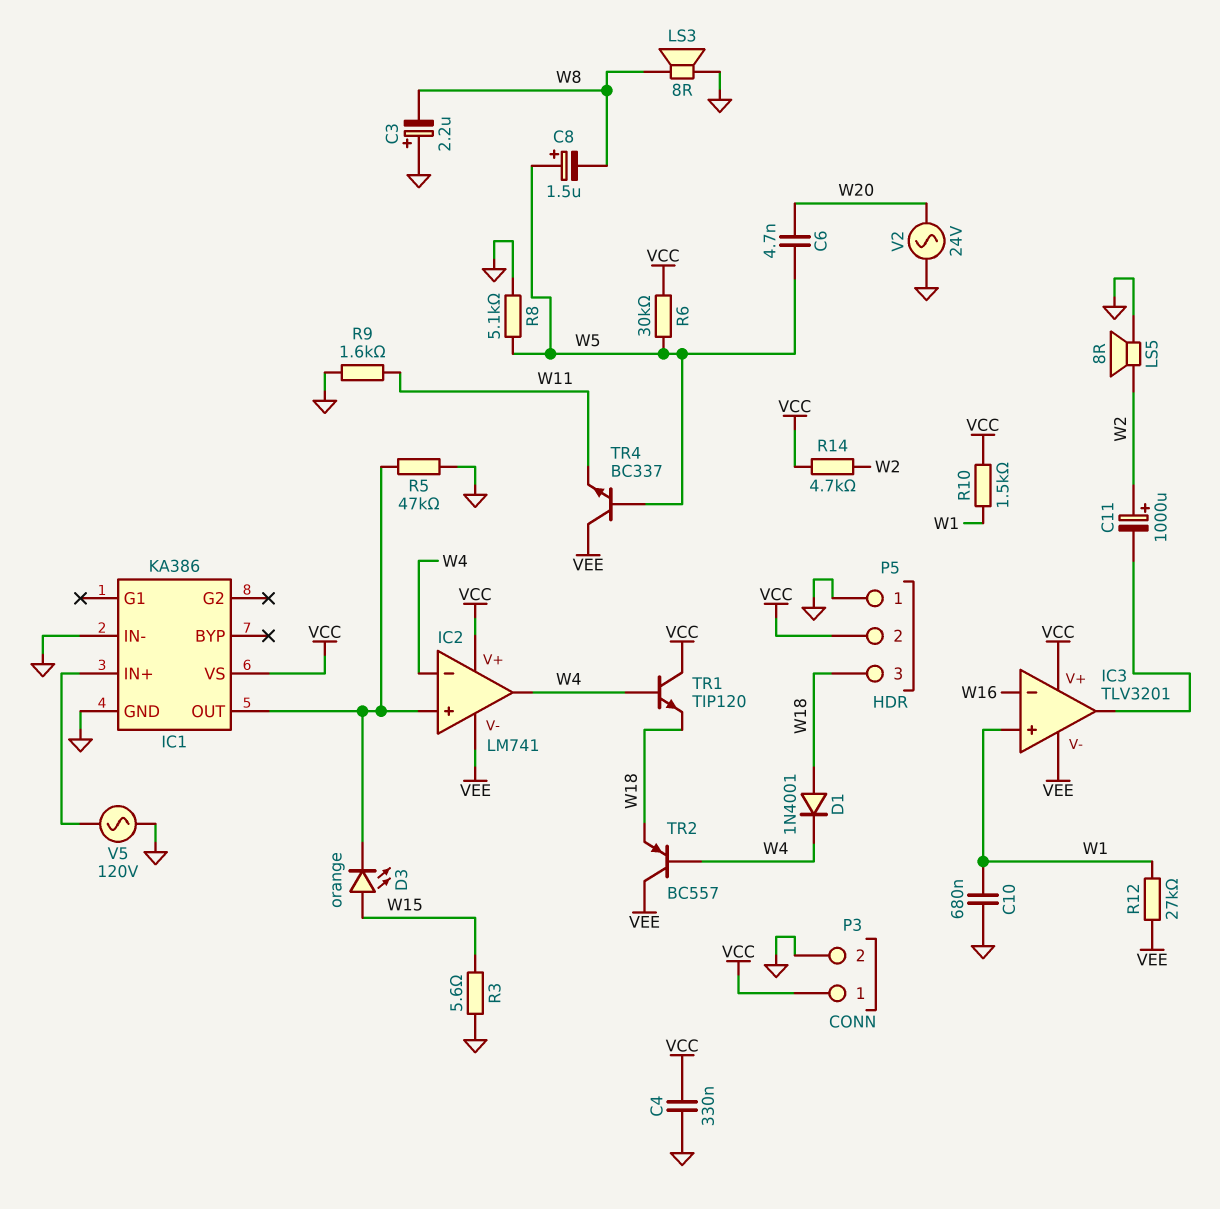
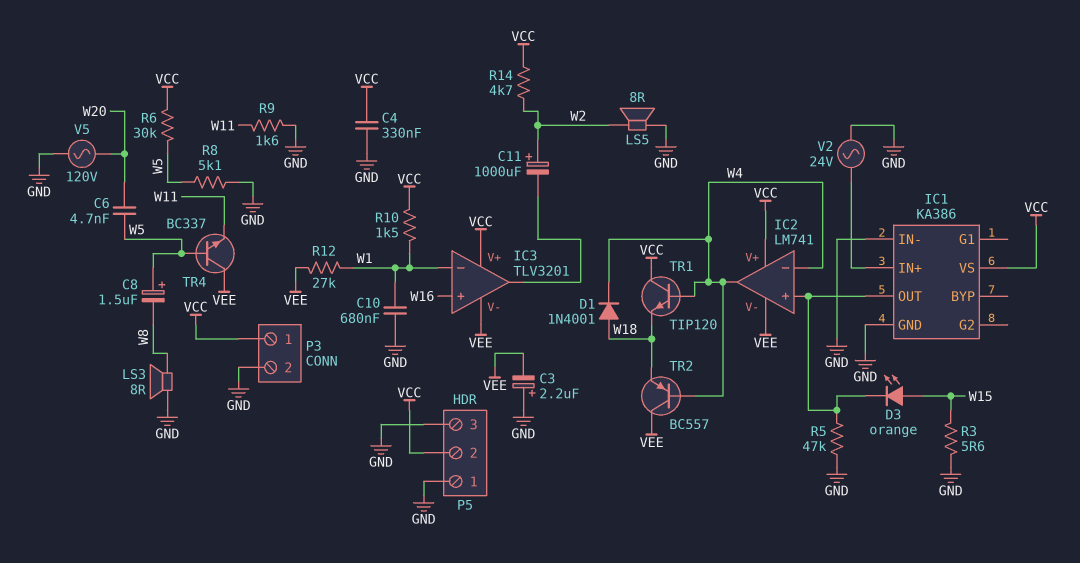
C3: 2.2uF (plus GND, minus W8) -> 2.2uF (plus GND, minus VEE)
IC3 pin in+: W1 -> W16
IC3 pin in-: W16 -> W1
P5 pin 3: W18 -> GND
V2: AC 24V (GND, W20) -> AC 24V (GND, IC1/IN+)
V5: AC 120V (GND, IC1/IN+) -> AC 120V (GND, W20)

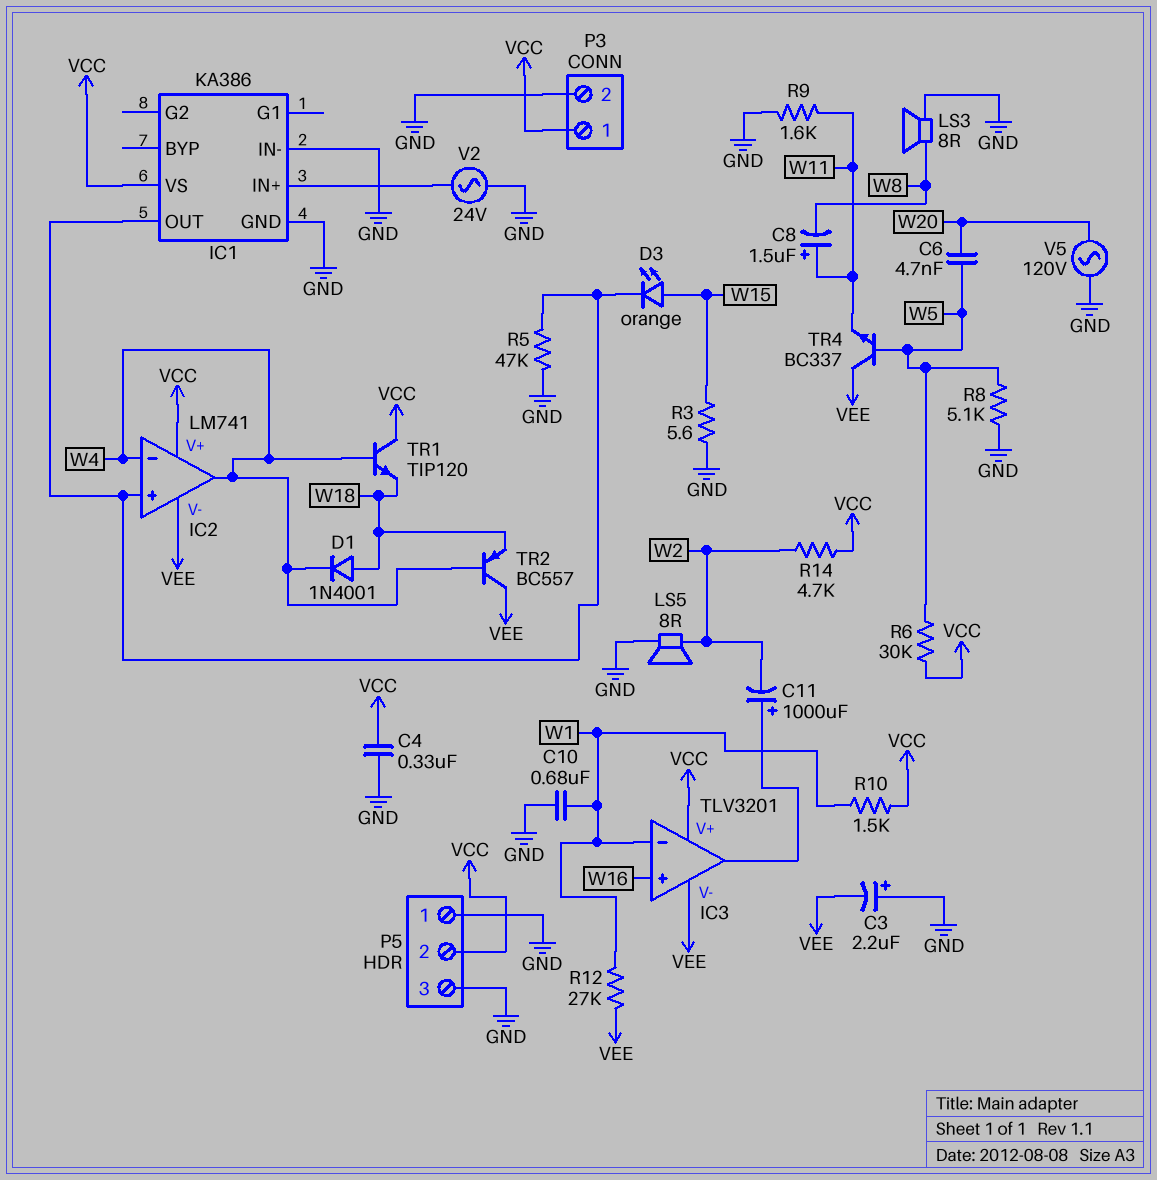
C8: 1.5uF (plus W5, minus W8) -> 1.5uF (plus W11, minus W8)
C11: 1000uF (plus W2, minus IC3/out) -> 1000uF (plus IC3/out, minus W2)

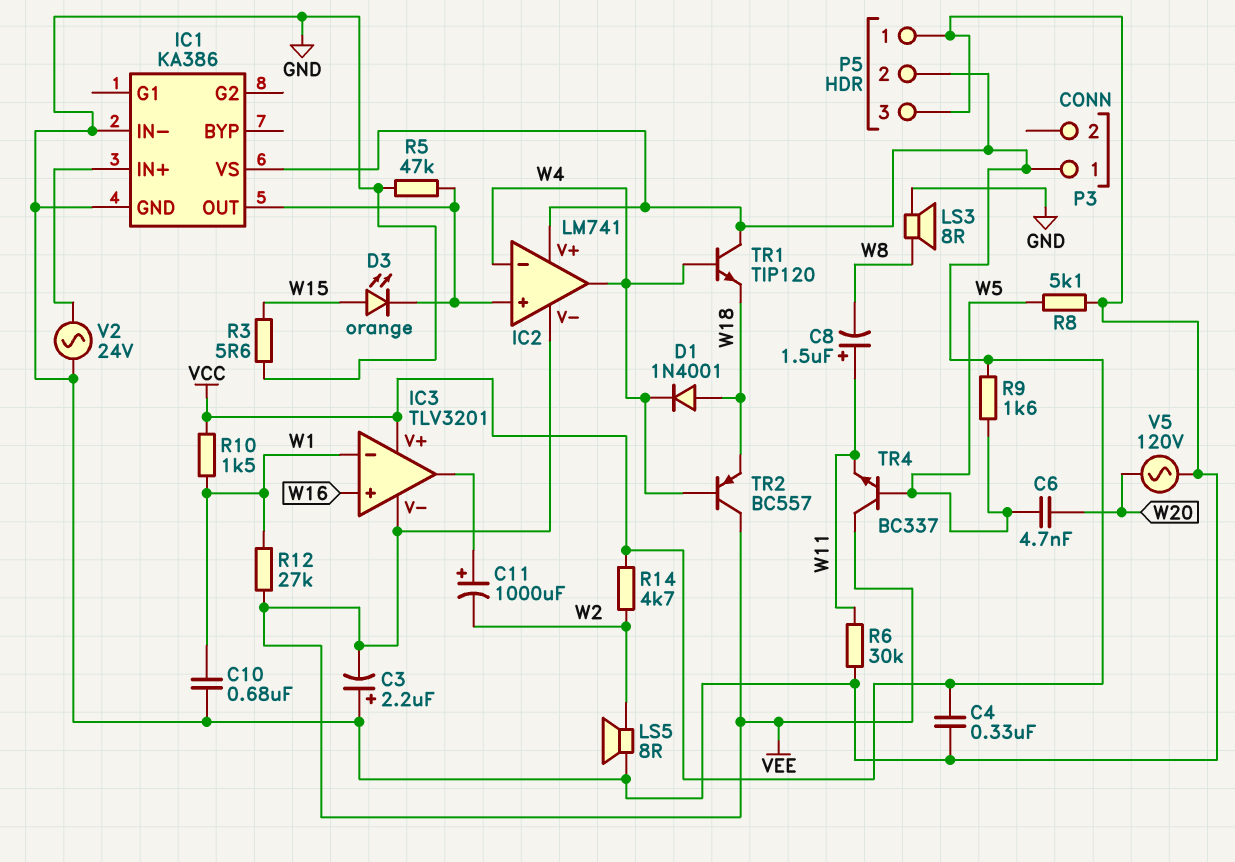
P3 pin 2: GND -> none
R6: 30k (VCC, W5) -> 30k (GND, W11)
R9: 1.6k (GND, W11) -> 1.6k (VCC, W5)

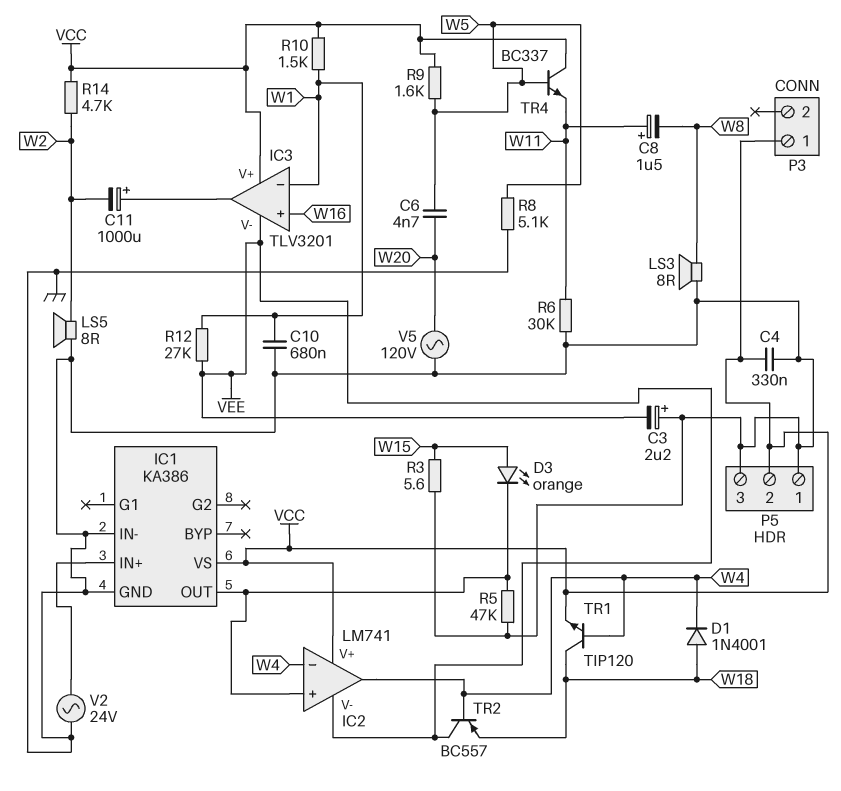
TR1: NPN TIP120 (B W4, C VCC, E W18) -> NPN TIP120 (B W4, C W18, E VCC)
TR4: NPN BC337 (B W5, C VEE, E W11) -> NPN BC337 (B W5, C VCC, E W11)

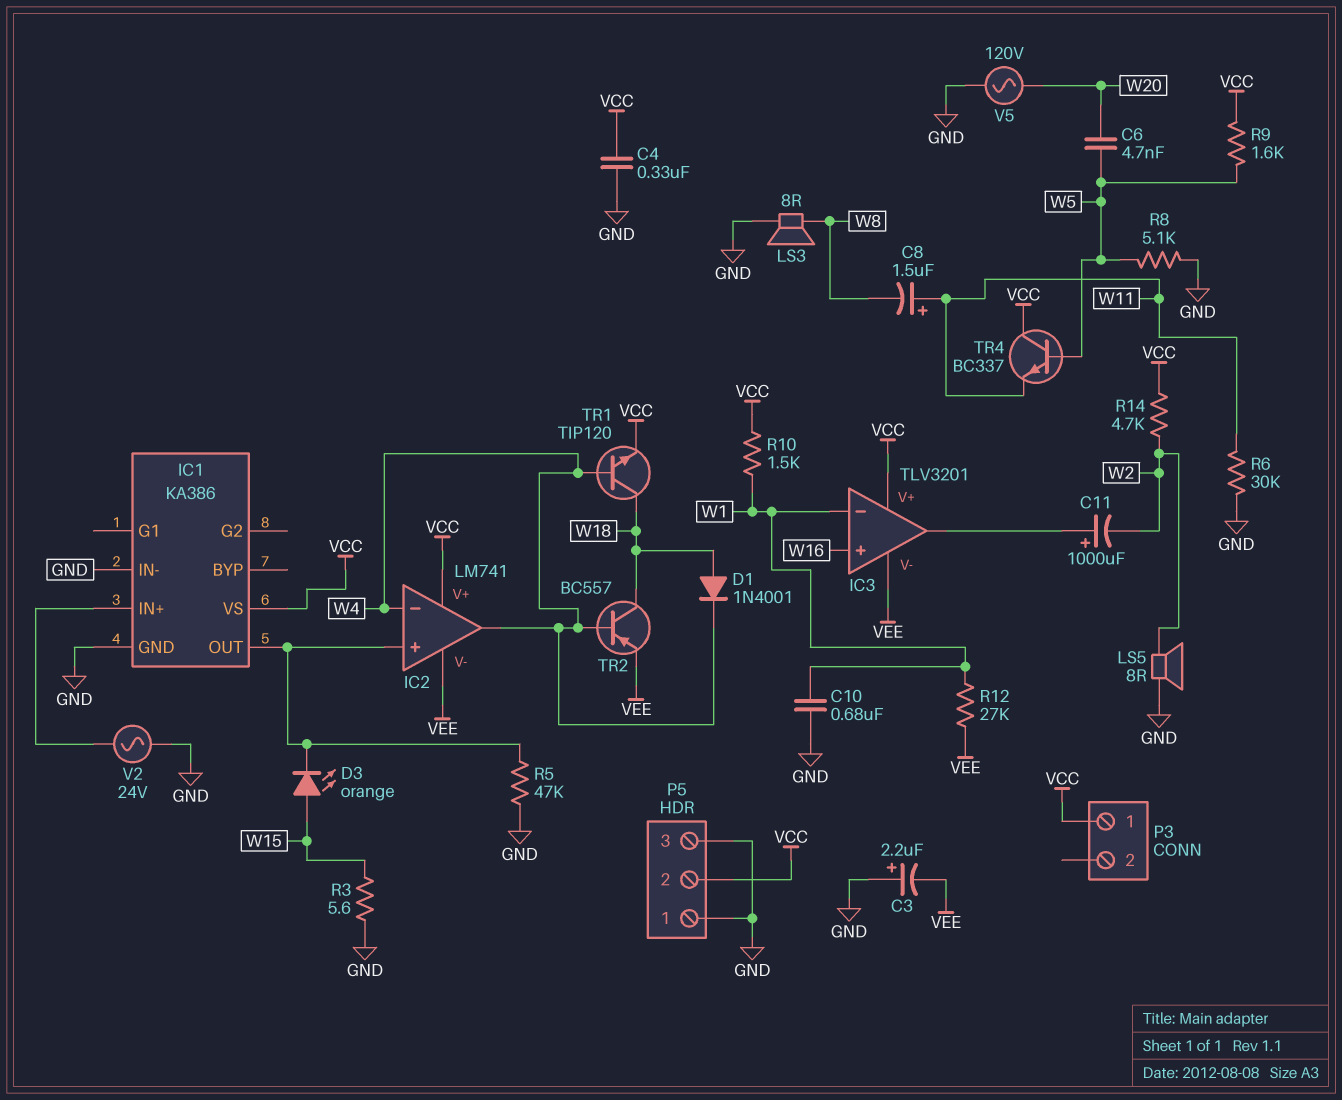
TR2: PNP BC557 (B W4, C VEE, E W18) -> PNP BC557 (B W4, C W18, E VEE)

